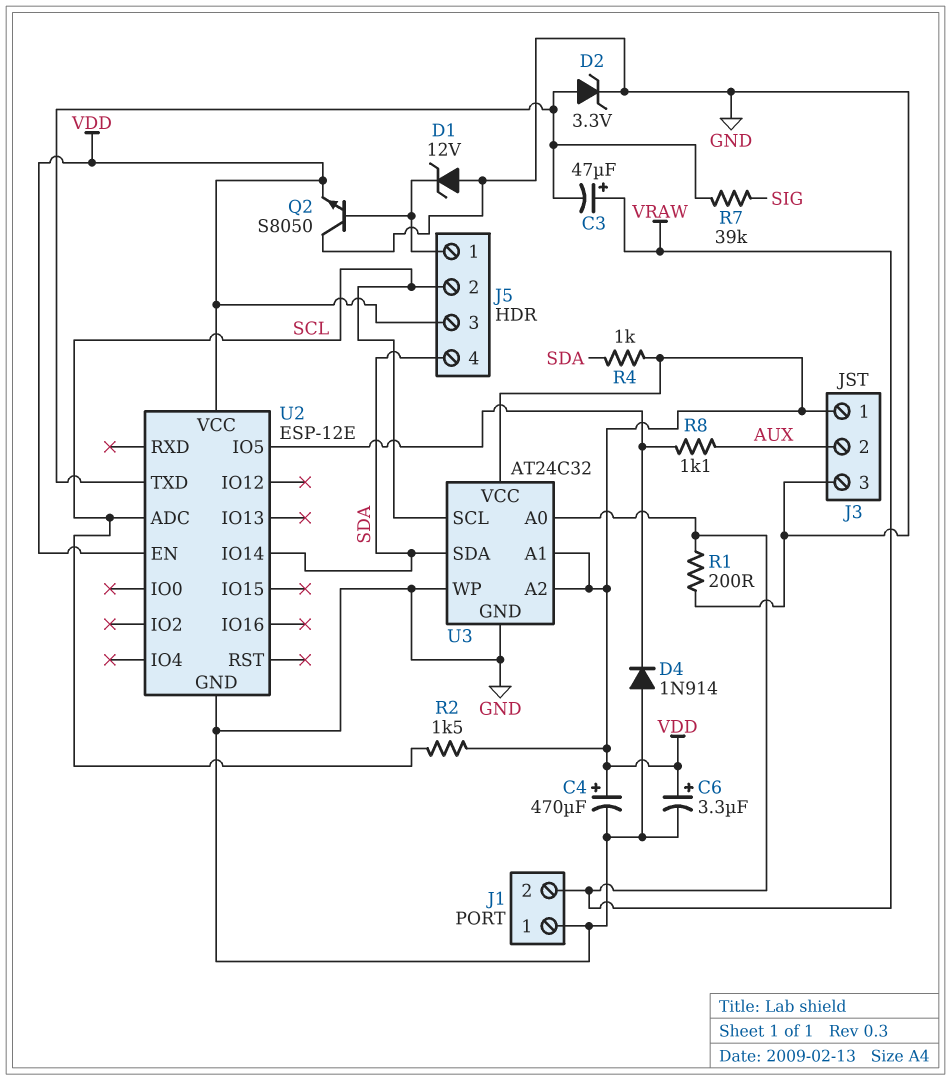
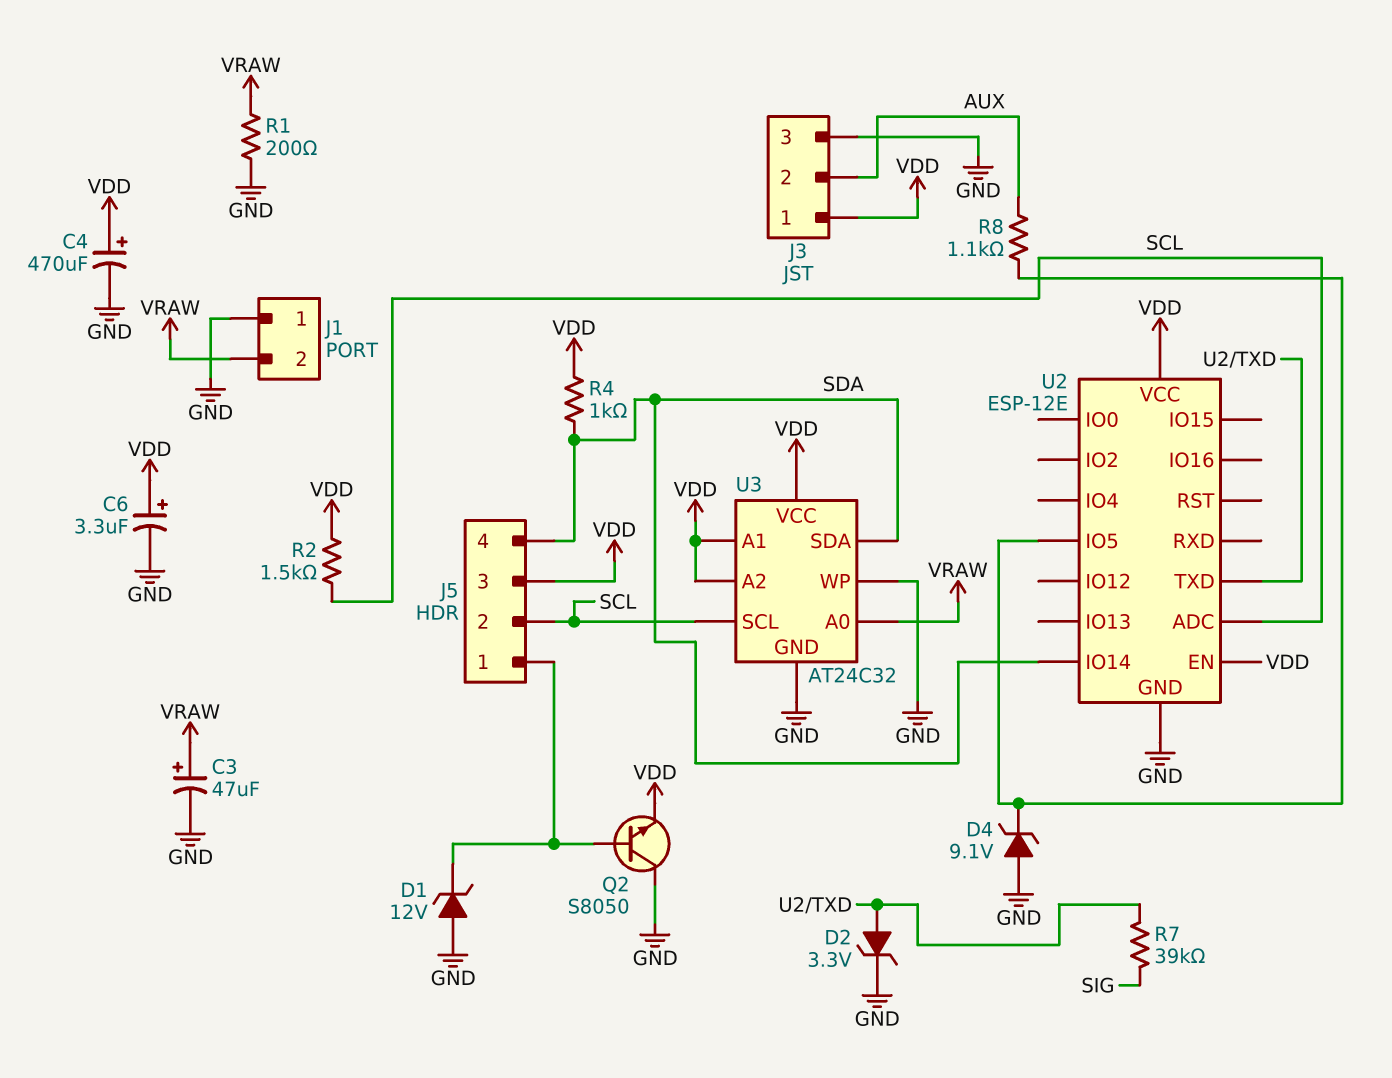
C3: 47uF (plus VRAW, minus U2/TXD) -> 47uF (plus VRAW, minus GND)
D4: diode 1N914 (A GND, K U2/IO5) -> zener 9.1V (A GND, K U2/IO5)

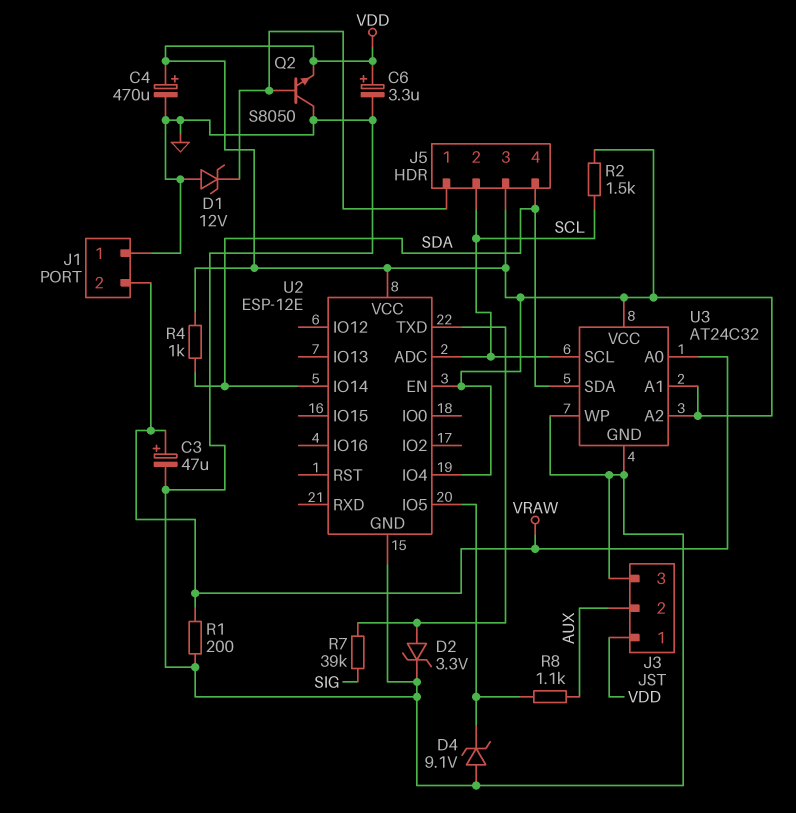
U2 pin IO4: none -> VDD

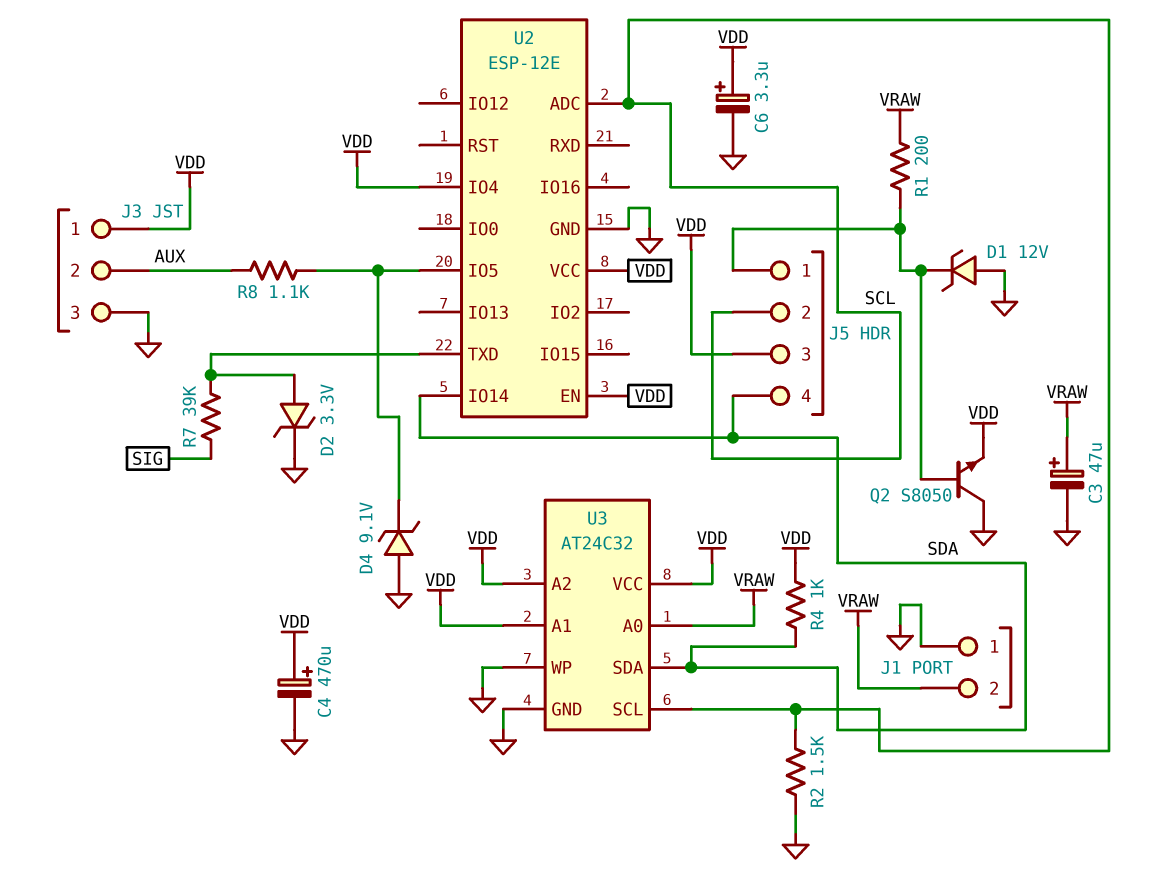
R1: 200 (GND, VRAW) -> 200 (J5/1, VRAW)
R2: 1.5k (SCL, VDD) -> 1.5k (GND, SCL)

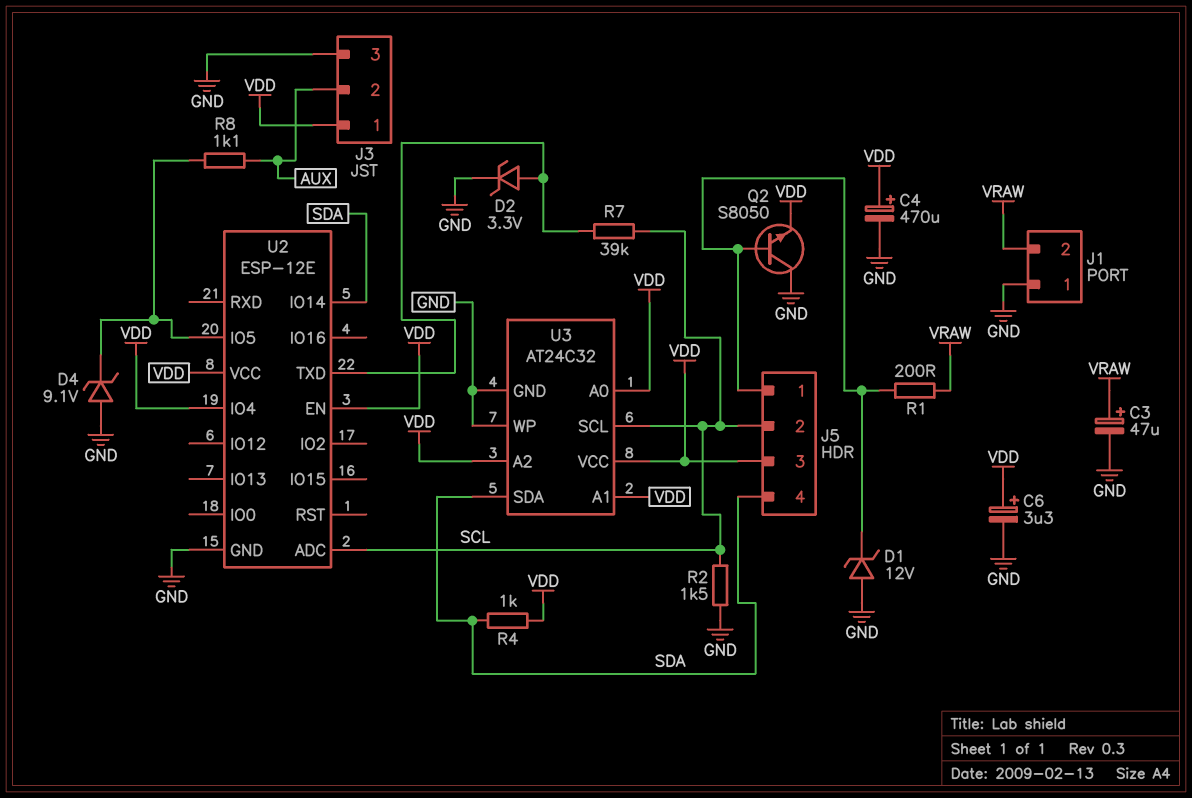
R7: 39k (SIG, U2/TXD) -> 39k (SCL, U2/TXD)
U3 pin A0: VRAW -> VDD

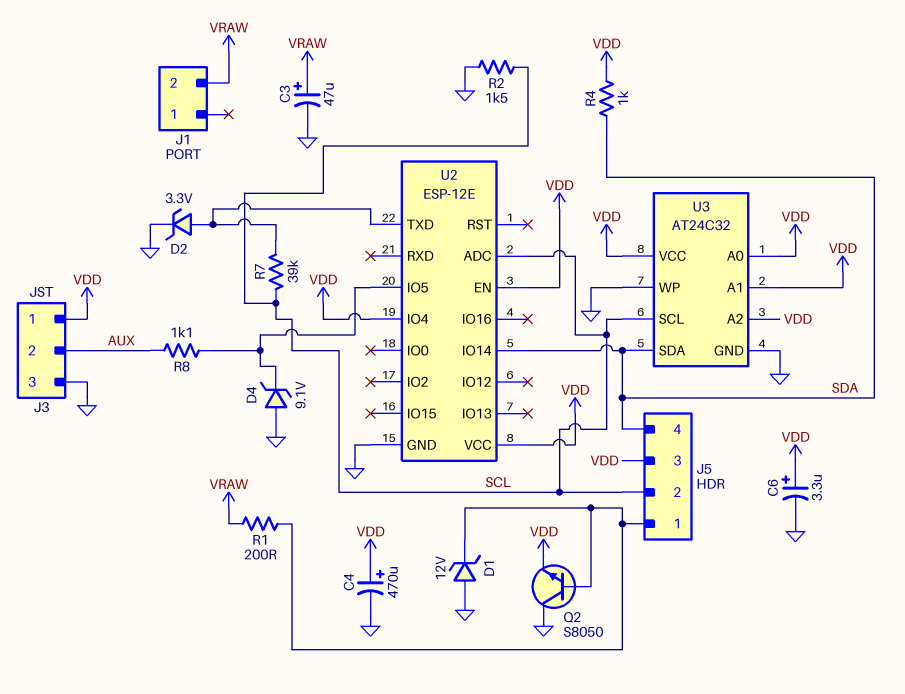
J1 pin 1: GND -> none

